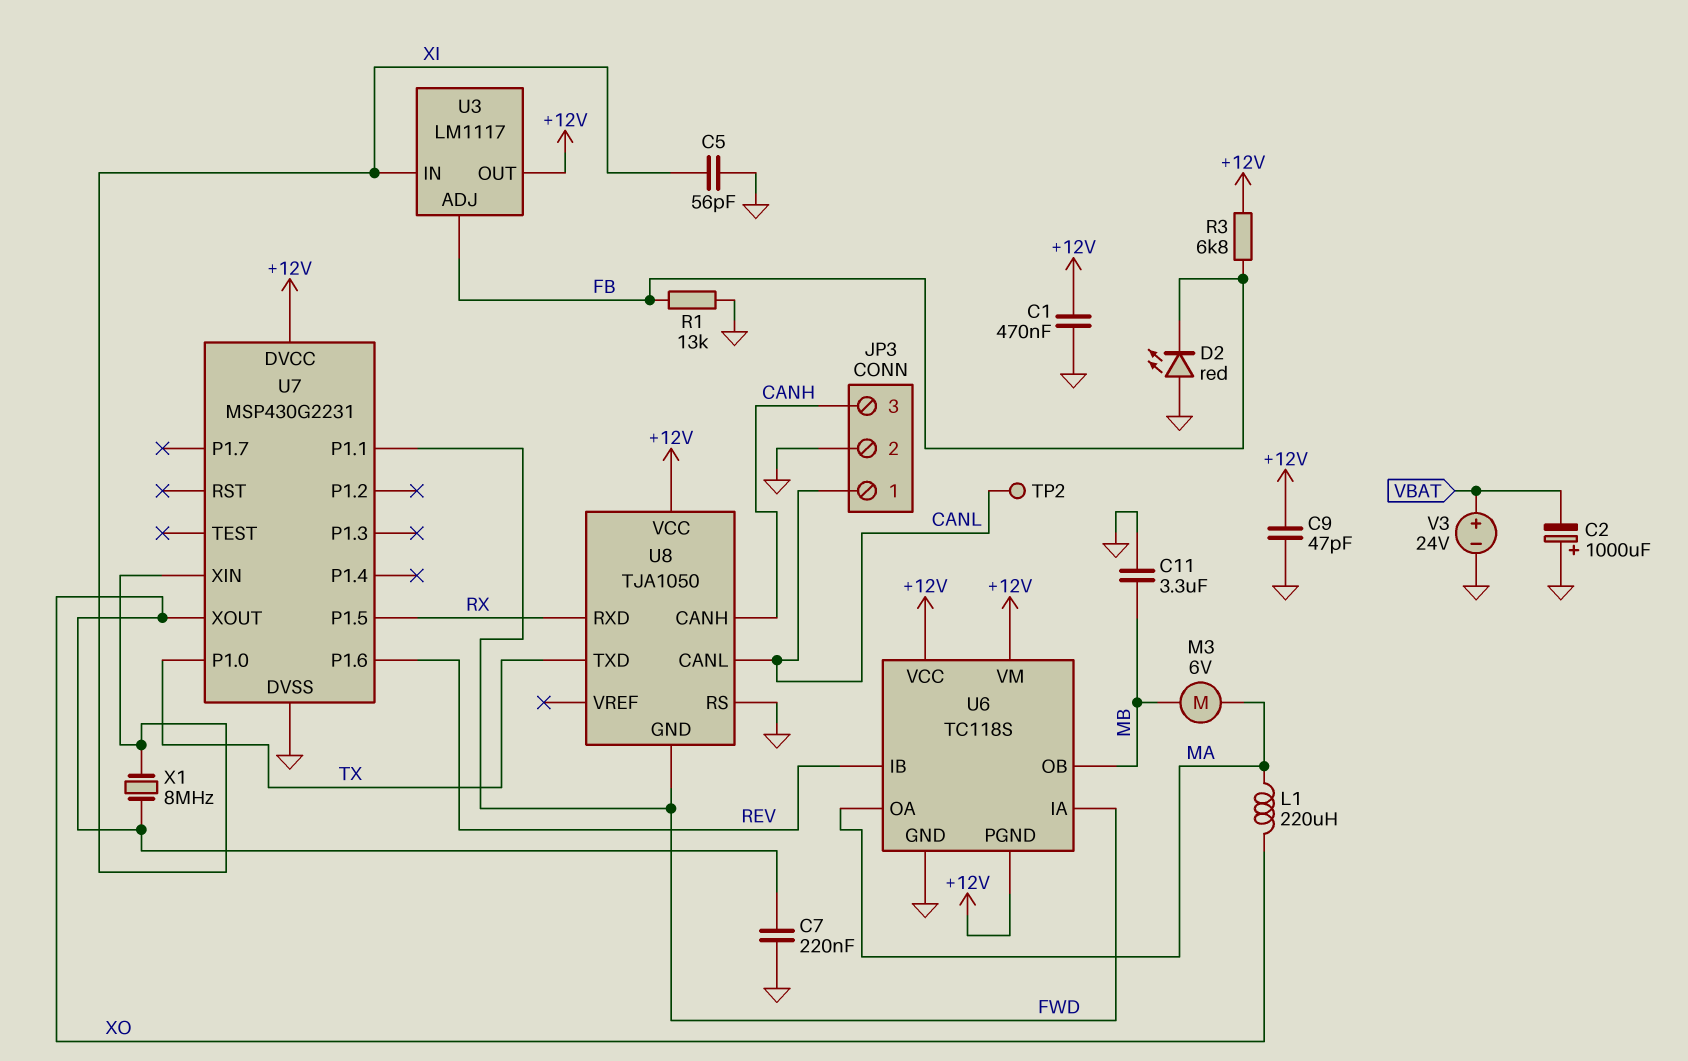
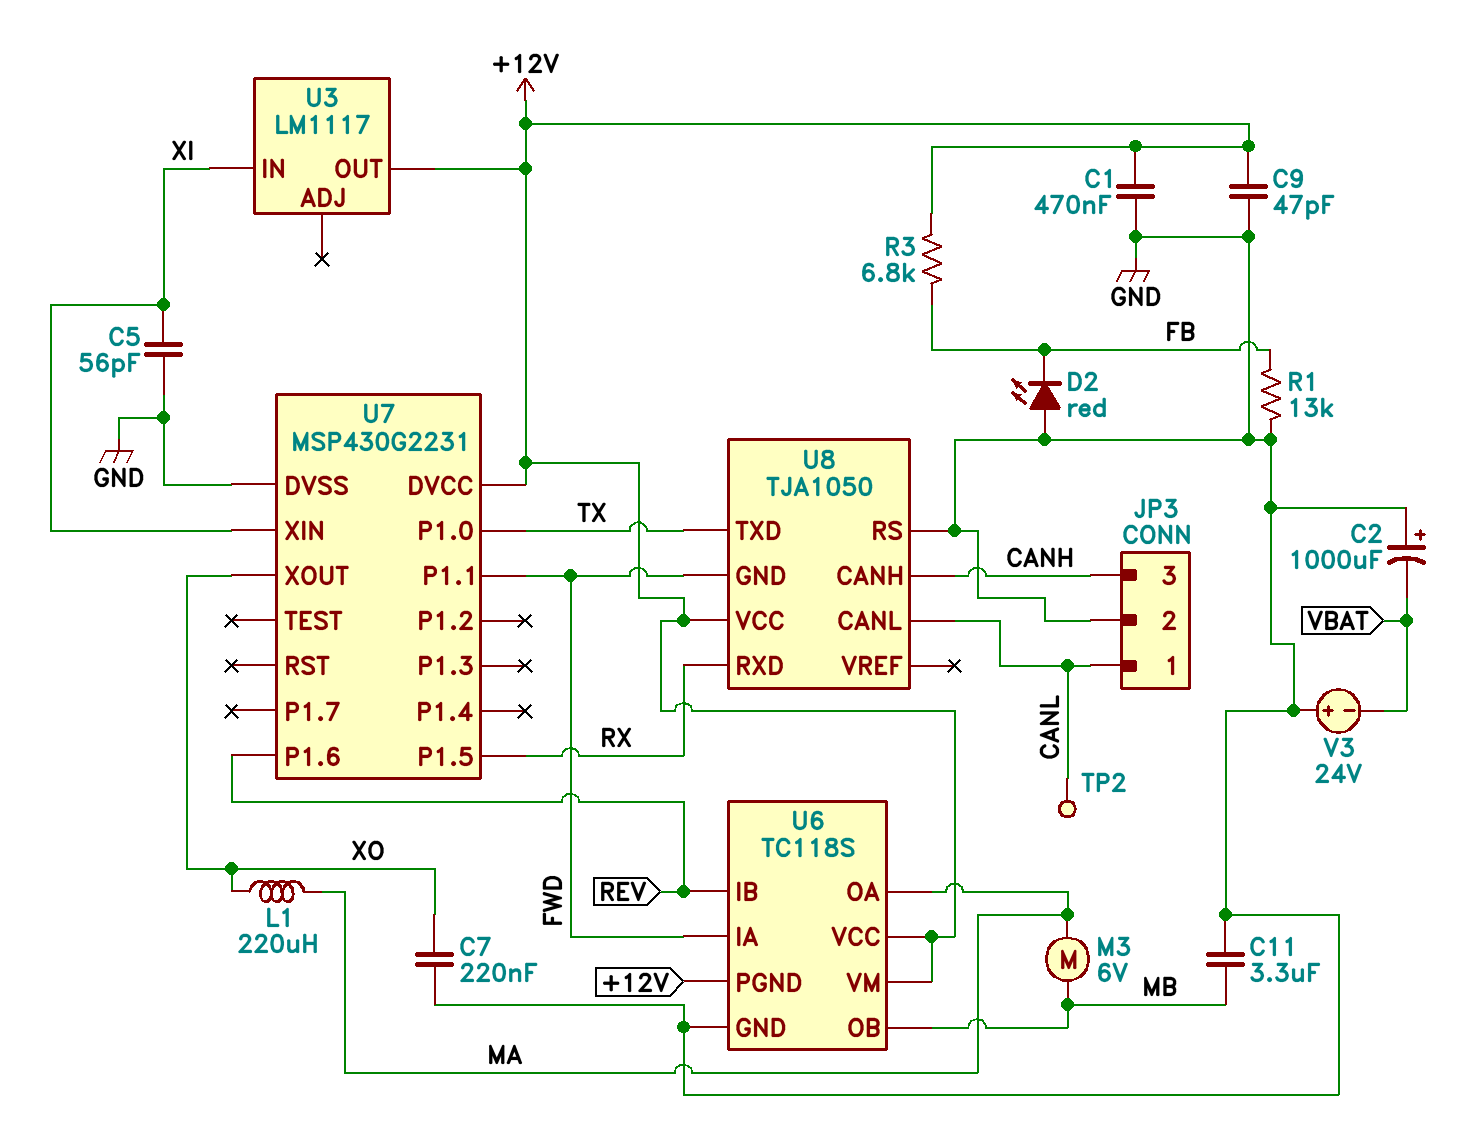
U3 pin ADJ: FB -> none
V3: 24V (plus VBAT, minus GND) -> 24V (plus GND, minus VBAT)
X1: 8MHz (XI, XO) -> none

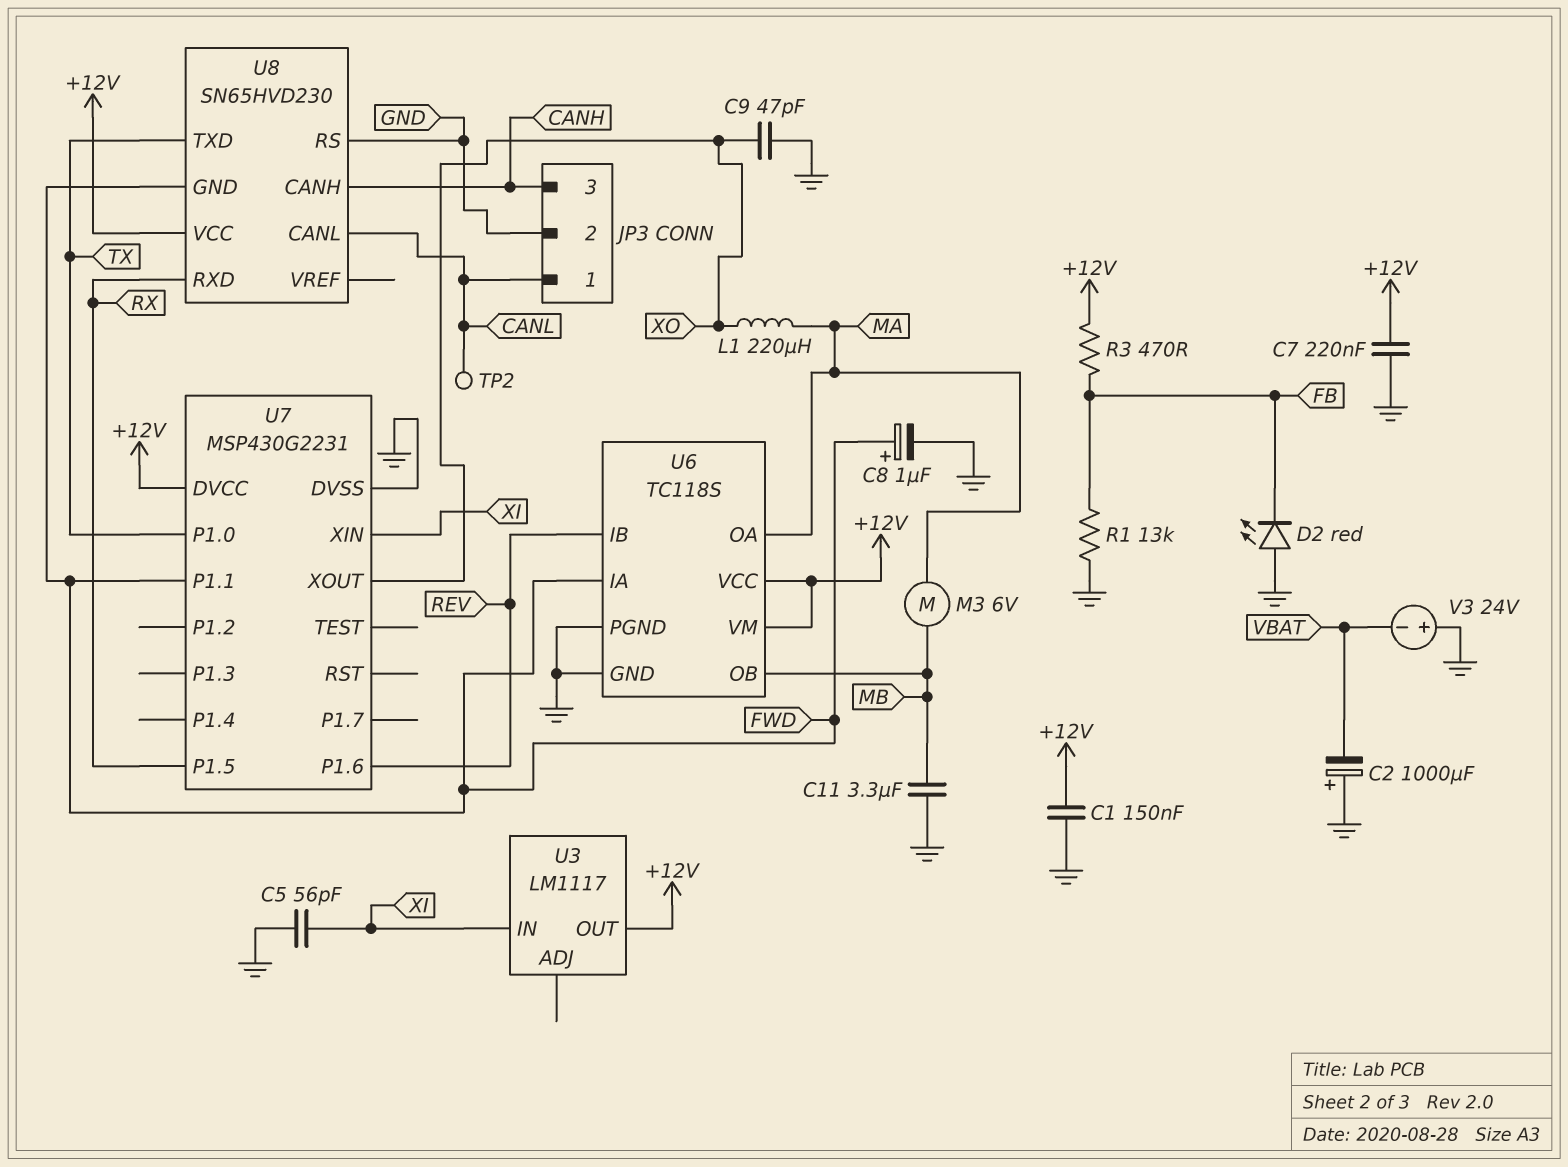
C1: 470nF (+12V, GND) -> 150nF (+12V, GND)
C7: 220nF (GND, XO) -> 220nF (+12V, GND)
C8: none -> 1uF (plus FWD, minus GND)
C9: 47pF (+12V, GND) -> 47pF (GND, XO)
R3: 6.8k (+12V, FB) -> 470 (+12V, FB)
U6 pin PGND: +12V -> GND
U8: TJA1050 -> SN65HVD230

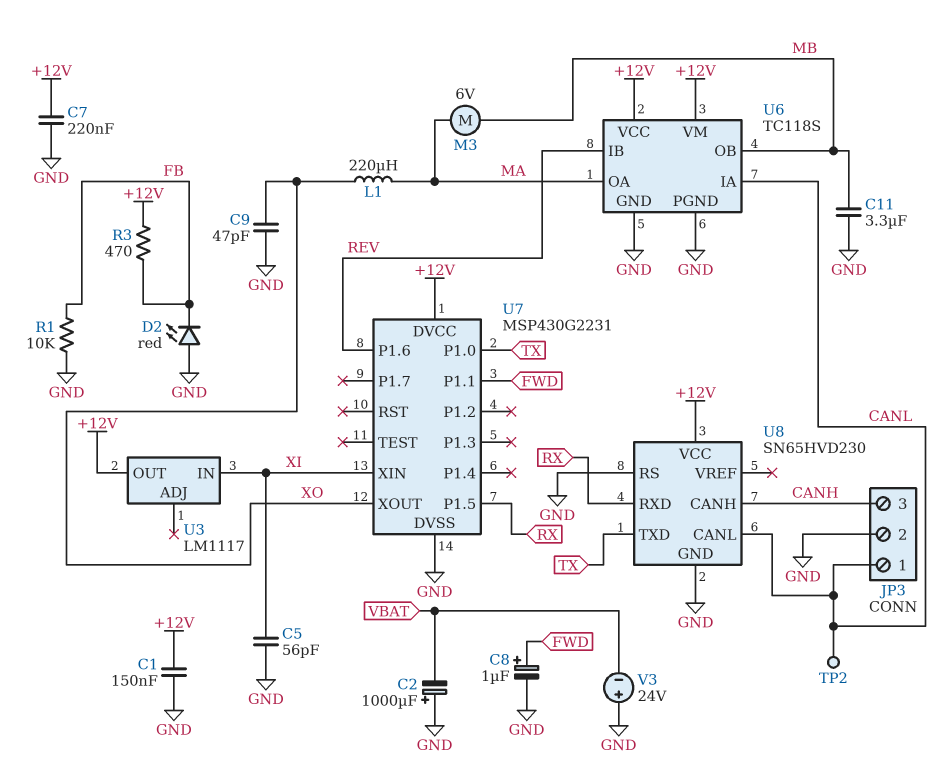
R1: 13k (FB, GND) -> 10k (FB, GND)
U6 pin IA: FWD -> CANL
U8 pin GND: FWD -> GND

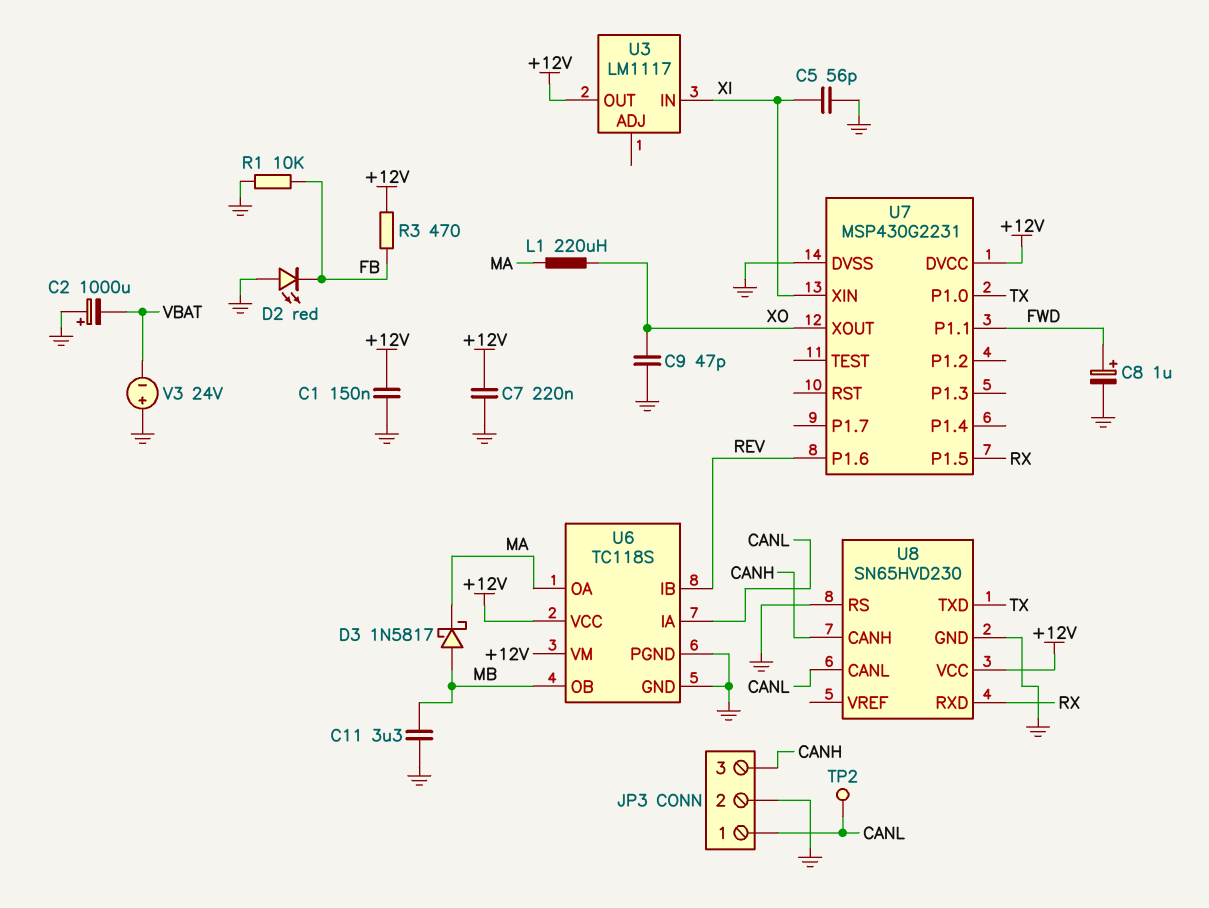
D3: none -> schottky 1N5817 (A MB, K MA)
M3: motor 6V (MA, MB) -> none

